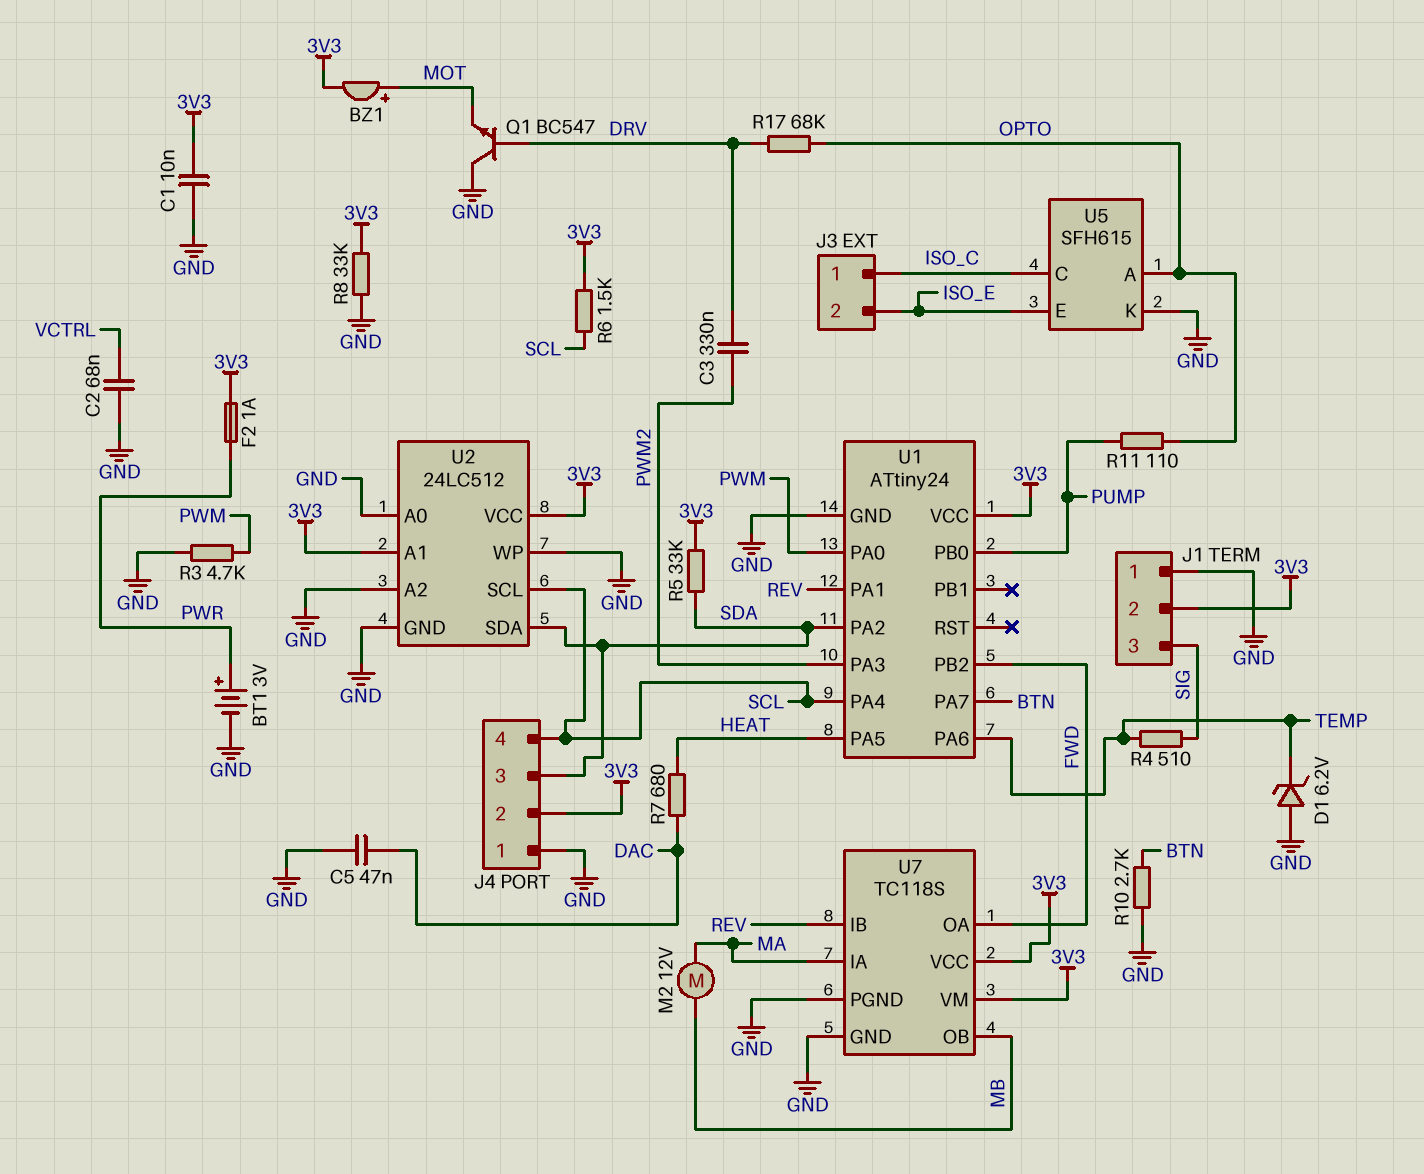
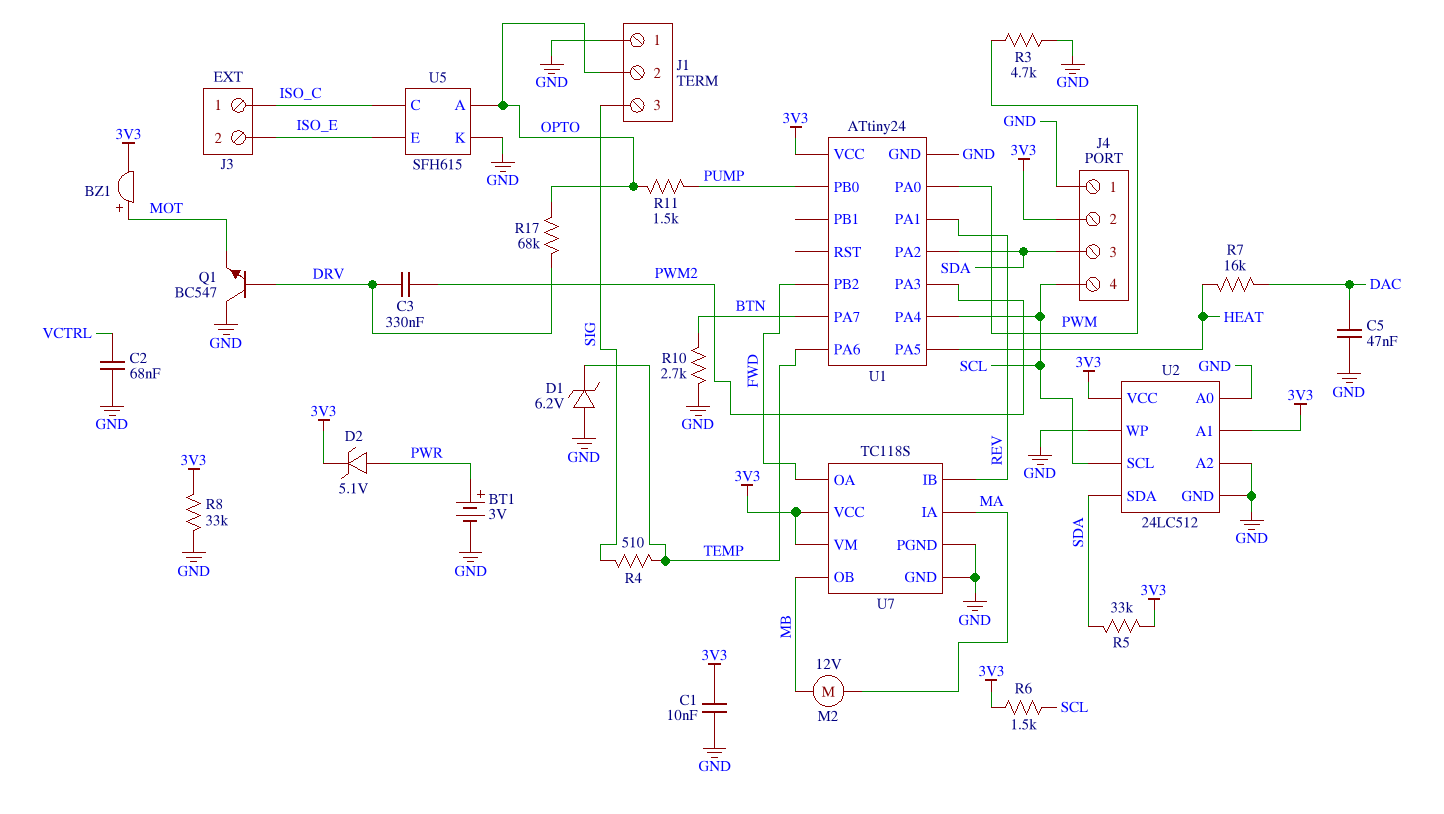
D2: none -> zener 5.1V (A PWR, K 3V3)
F2: 1A (3V3, PWR) -> none
J1 pin 2: 3V3 -> OPTO
R7: 680 (DAC, HEAT) -> 16k (DAC, HEAT)
R11: 110 (OPTO, PUMP) -> 1.5k (OPTO, PUMP)

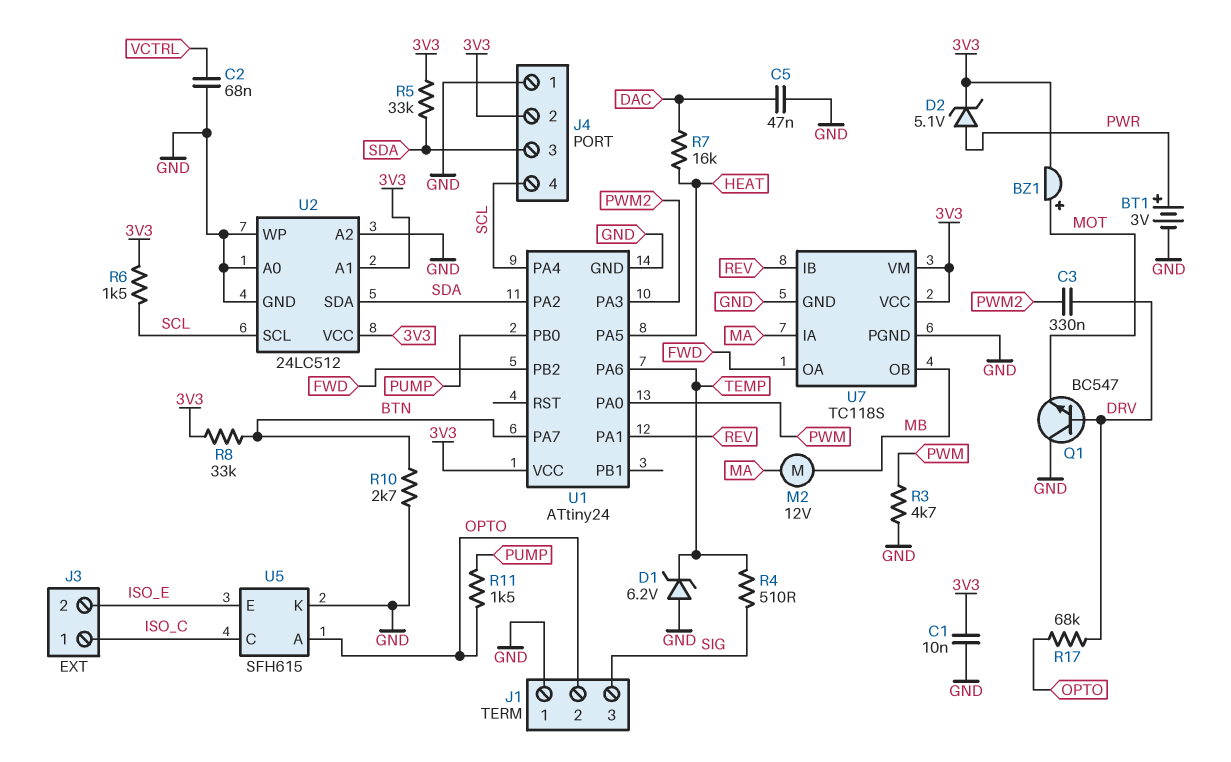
R8: 33k (3V3, GND) -> 33k (3V3, BTN)

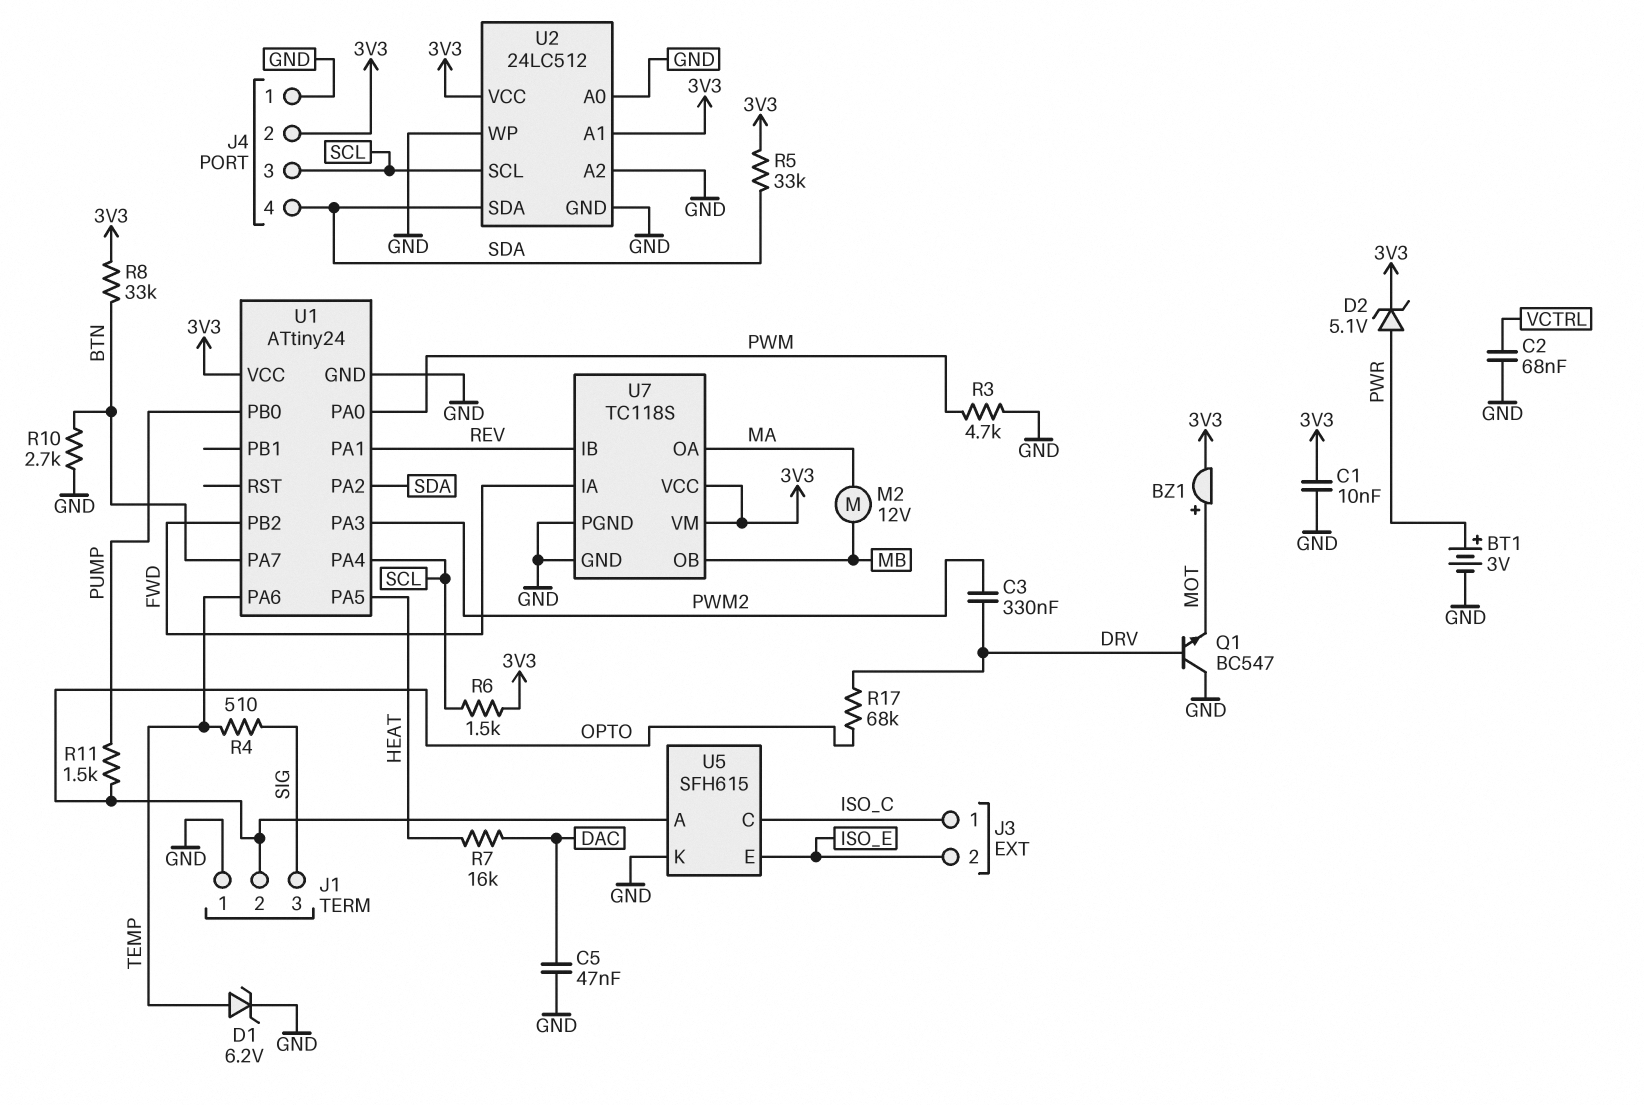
D1: zener 6.2V (A GND, K TEMP) -> zener 6.2V (A TEMP, K GND)
J4 pin 3: SDA -> SCL
J4 pin 4: SCL -> SDA
U7 pin IA: MA -> FWD
U7 pin OA: FWD -> MA

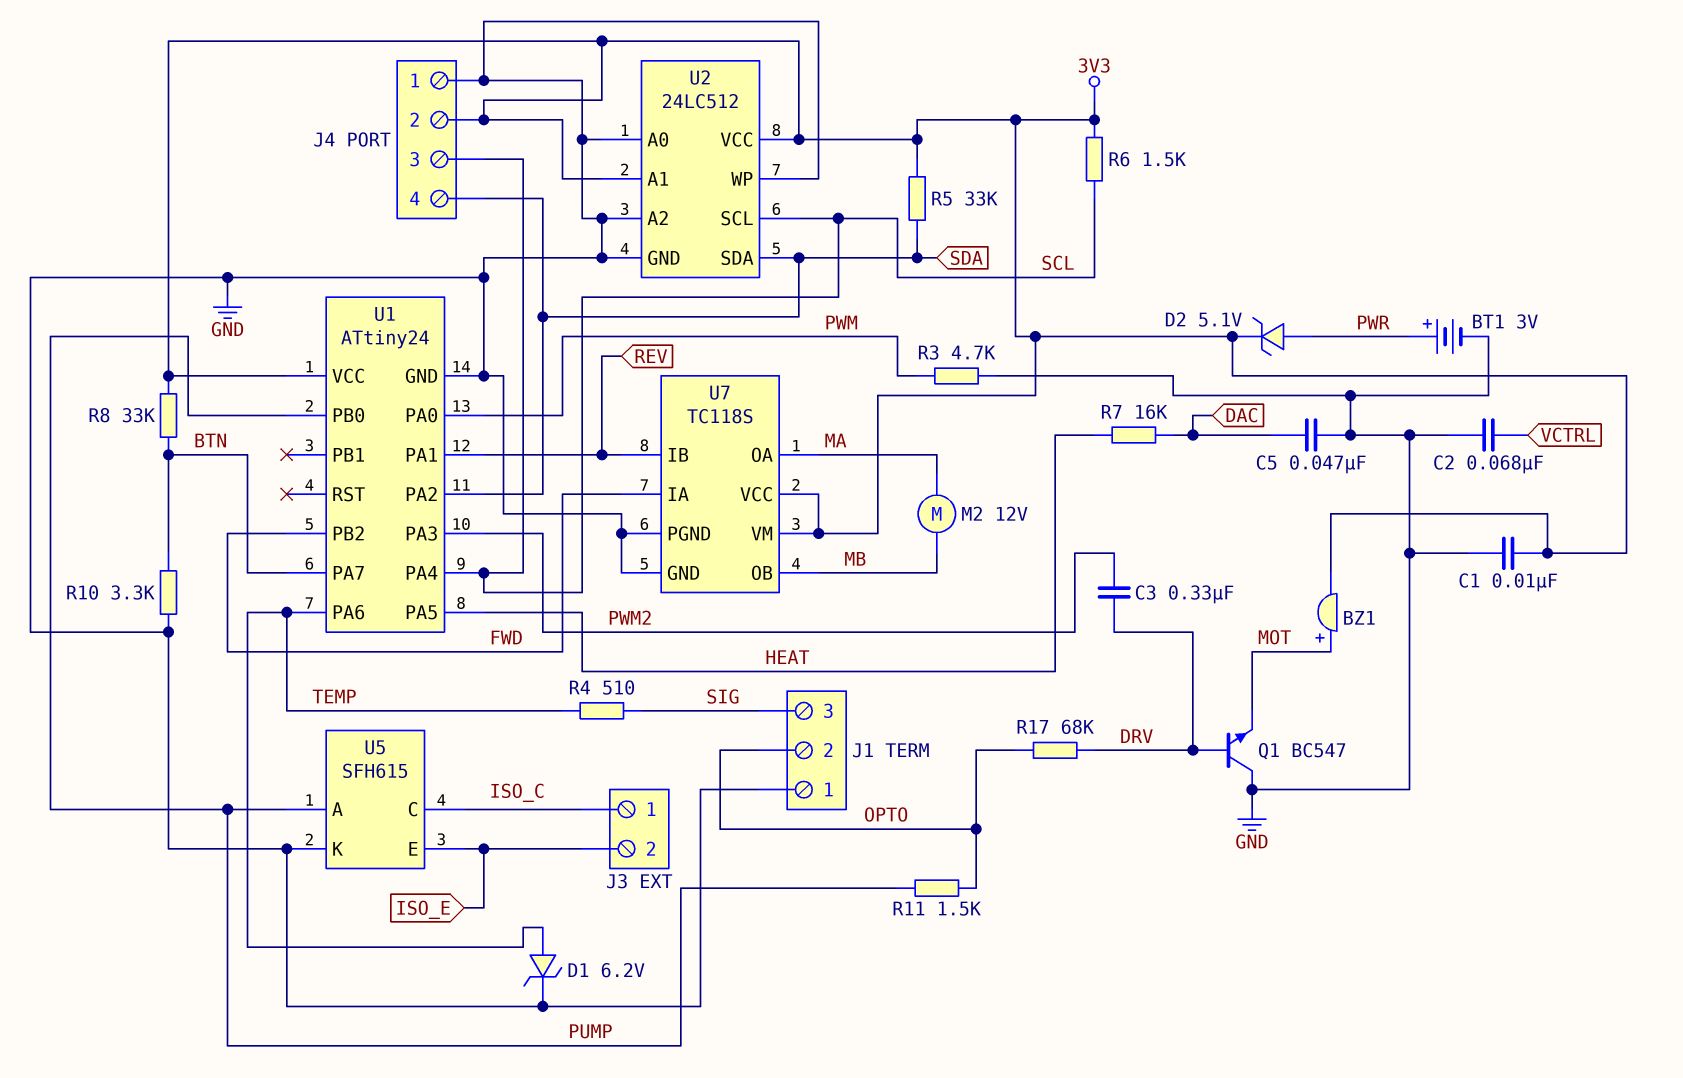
R10: 2.7k (BTN, GND) -> 3.3k (BTN, GND)
U5 pin A: OPTO -> PUMP

